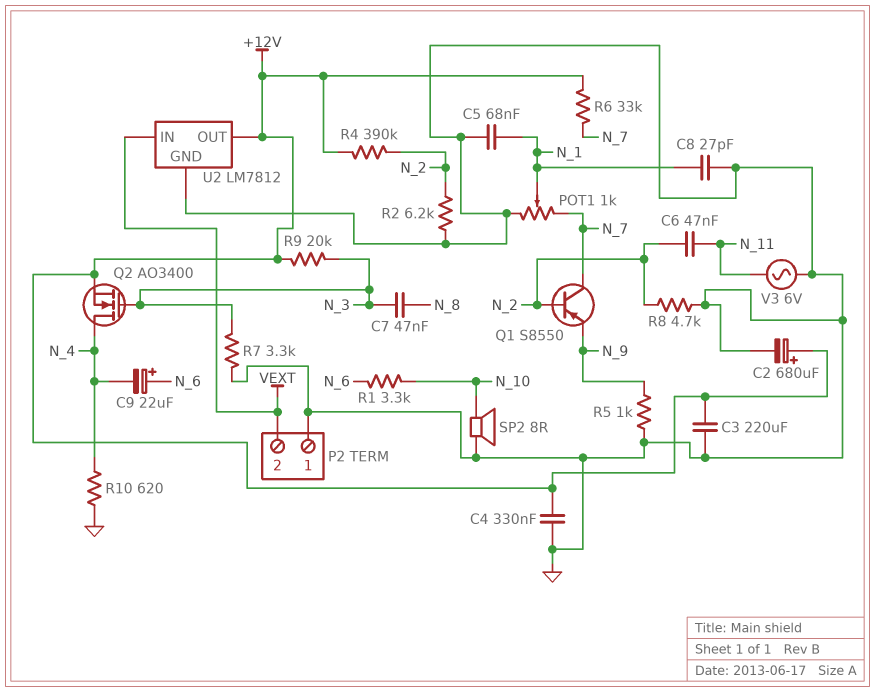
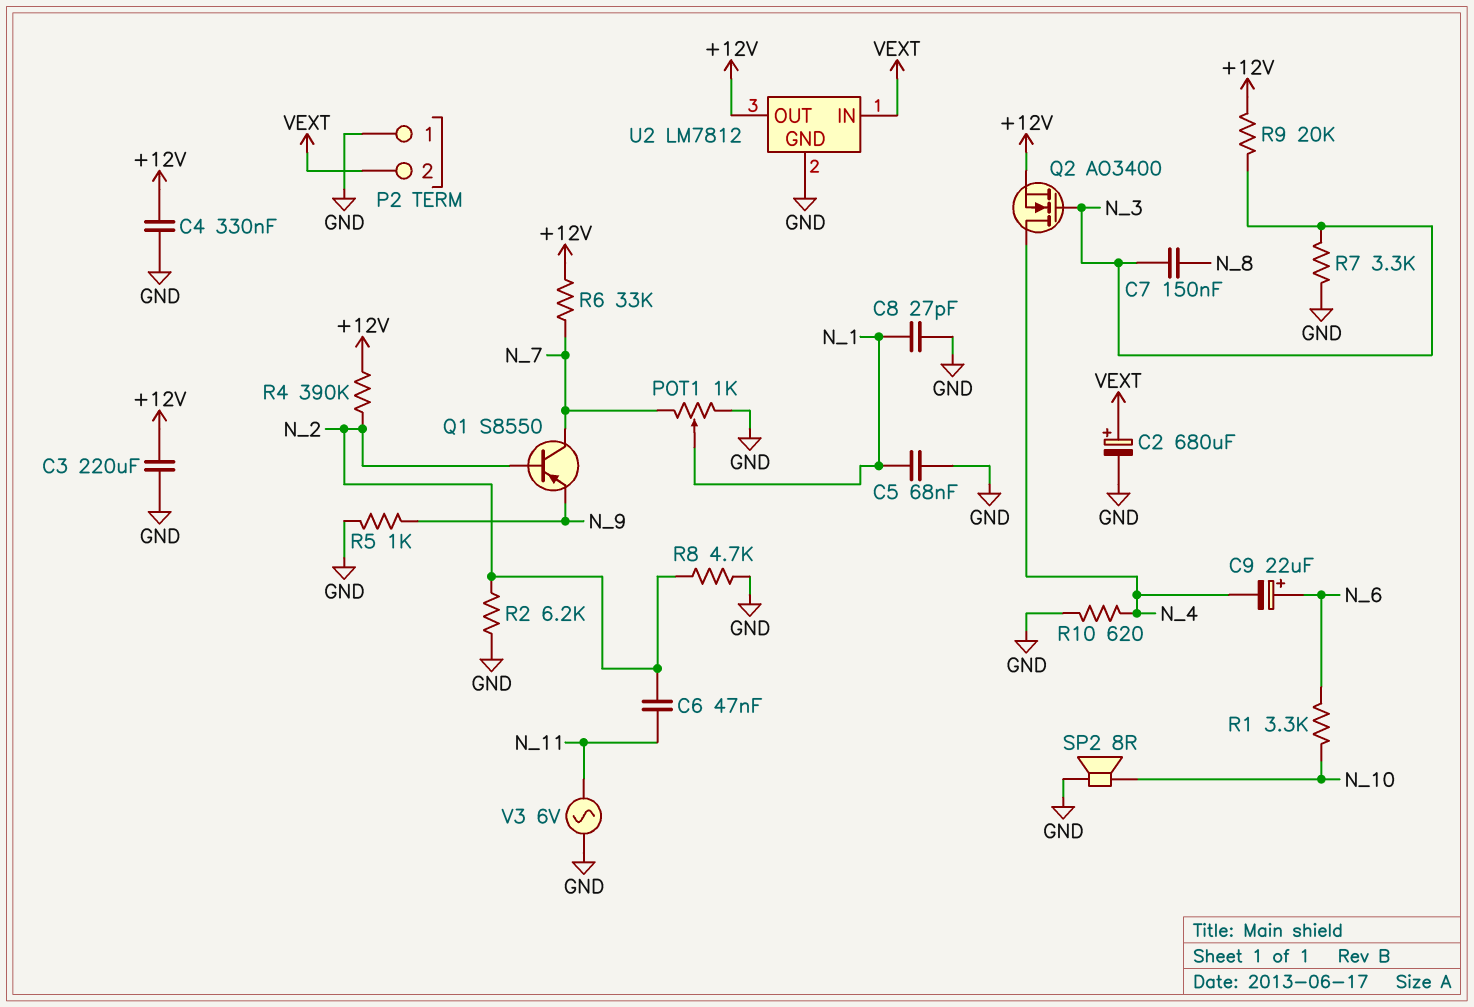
C2: 680uF (plus +12V, minus GND) -> 680uF (plus VEXT, minus GND)
C7: 47nF (N_3, N_8) -> 150nF (N_3, N_8)

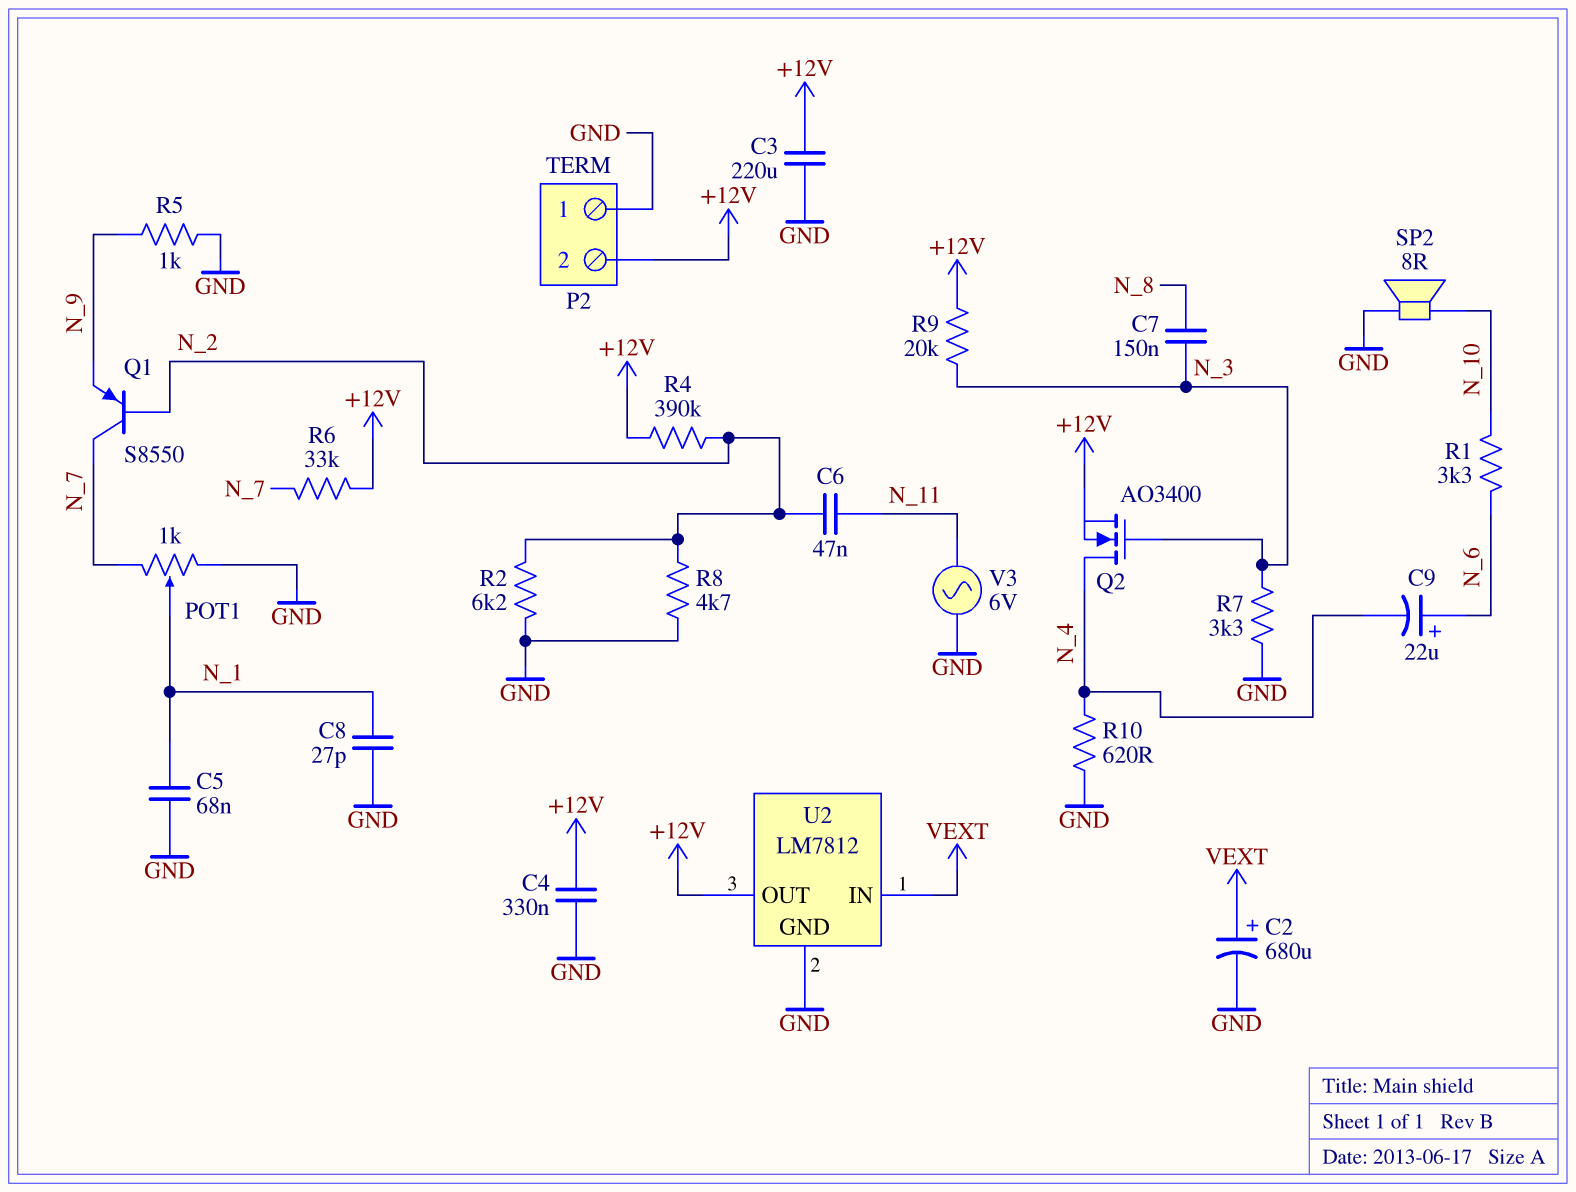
P2 pin 2: VEXT -> +12V

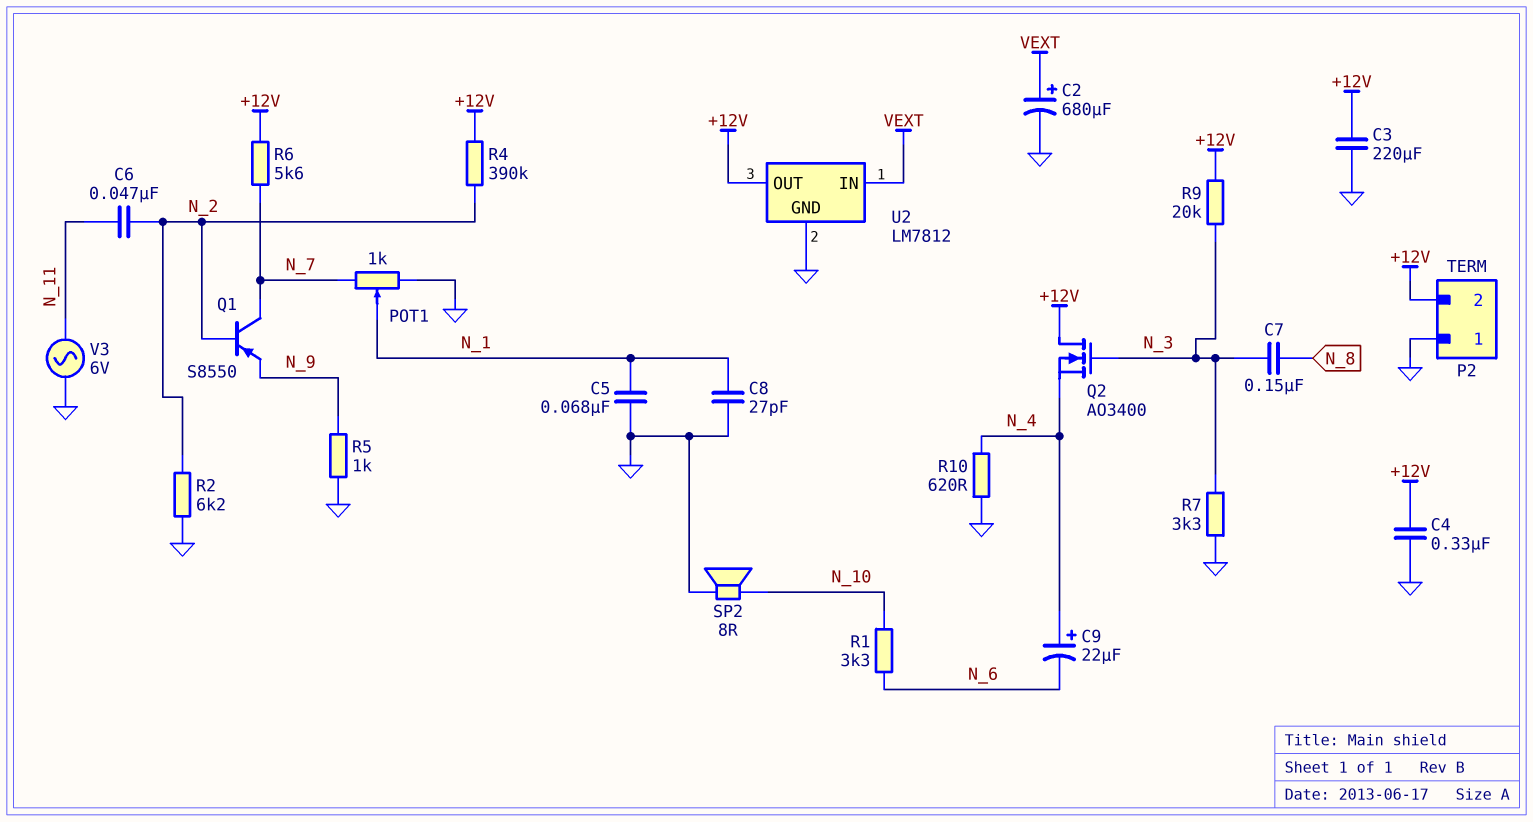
C9: 22uF (plus N_6, minus N_4) -> 22uF (plus N_4, minus N_6)
Q2: NMOS AO3400 (G N_3, D N_4, S +12V) -> NMOS AO3400 (G N_3, D +12V, S N_4)
R6: 33k (+12V, N_7) -> 5.6k (+12V, N_7)
R8: 4.7k (GND, N_2) -> none

